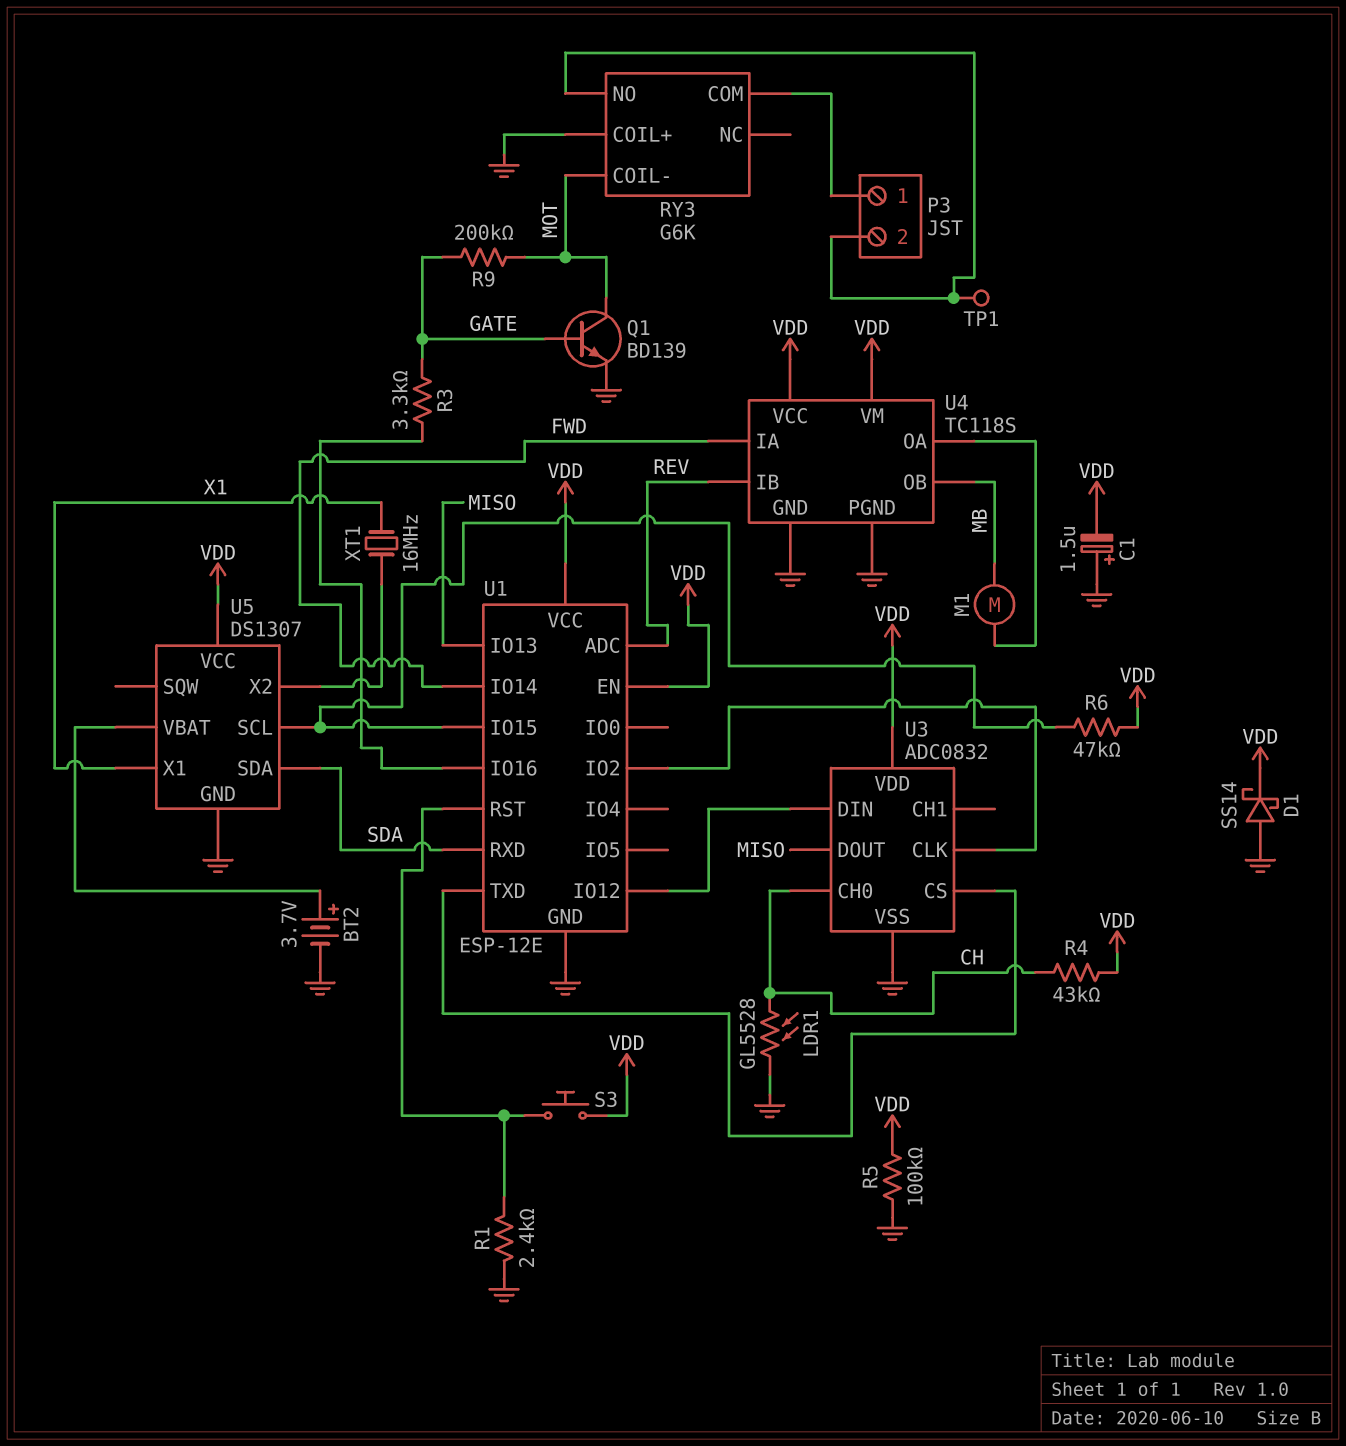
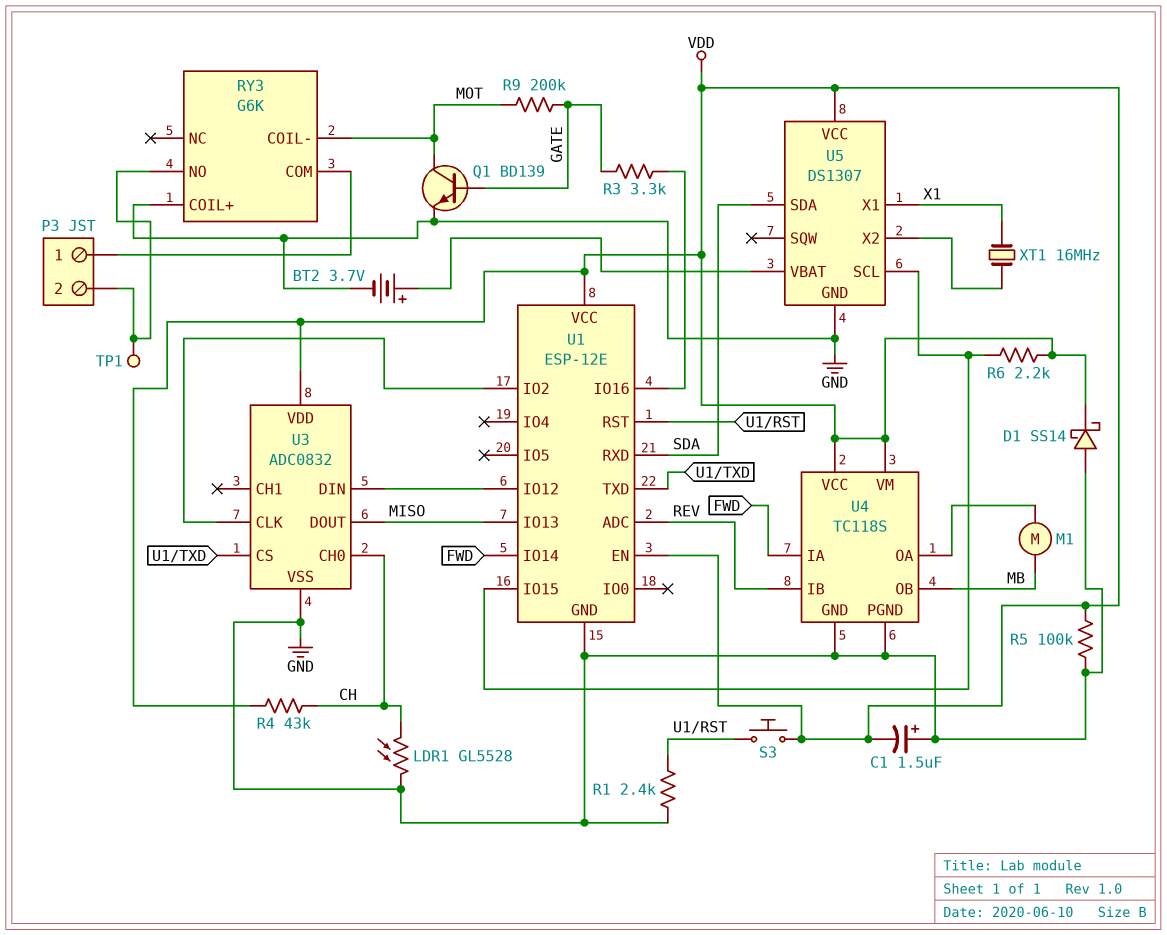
R6: 47k (U1/IO15, VDD) -> 2.2k (U1/IO15, VDD)

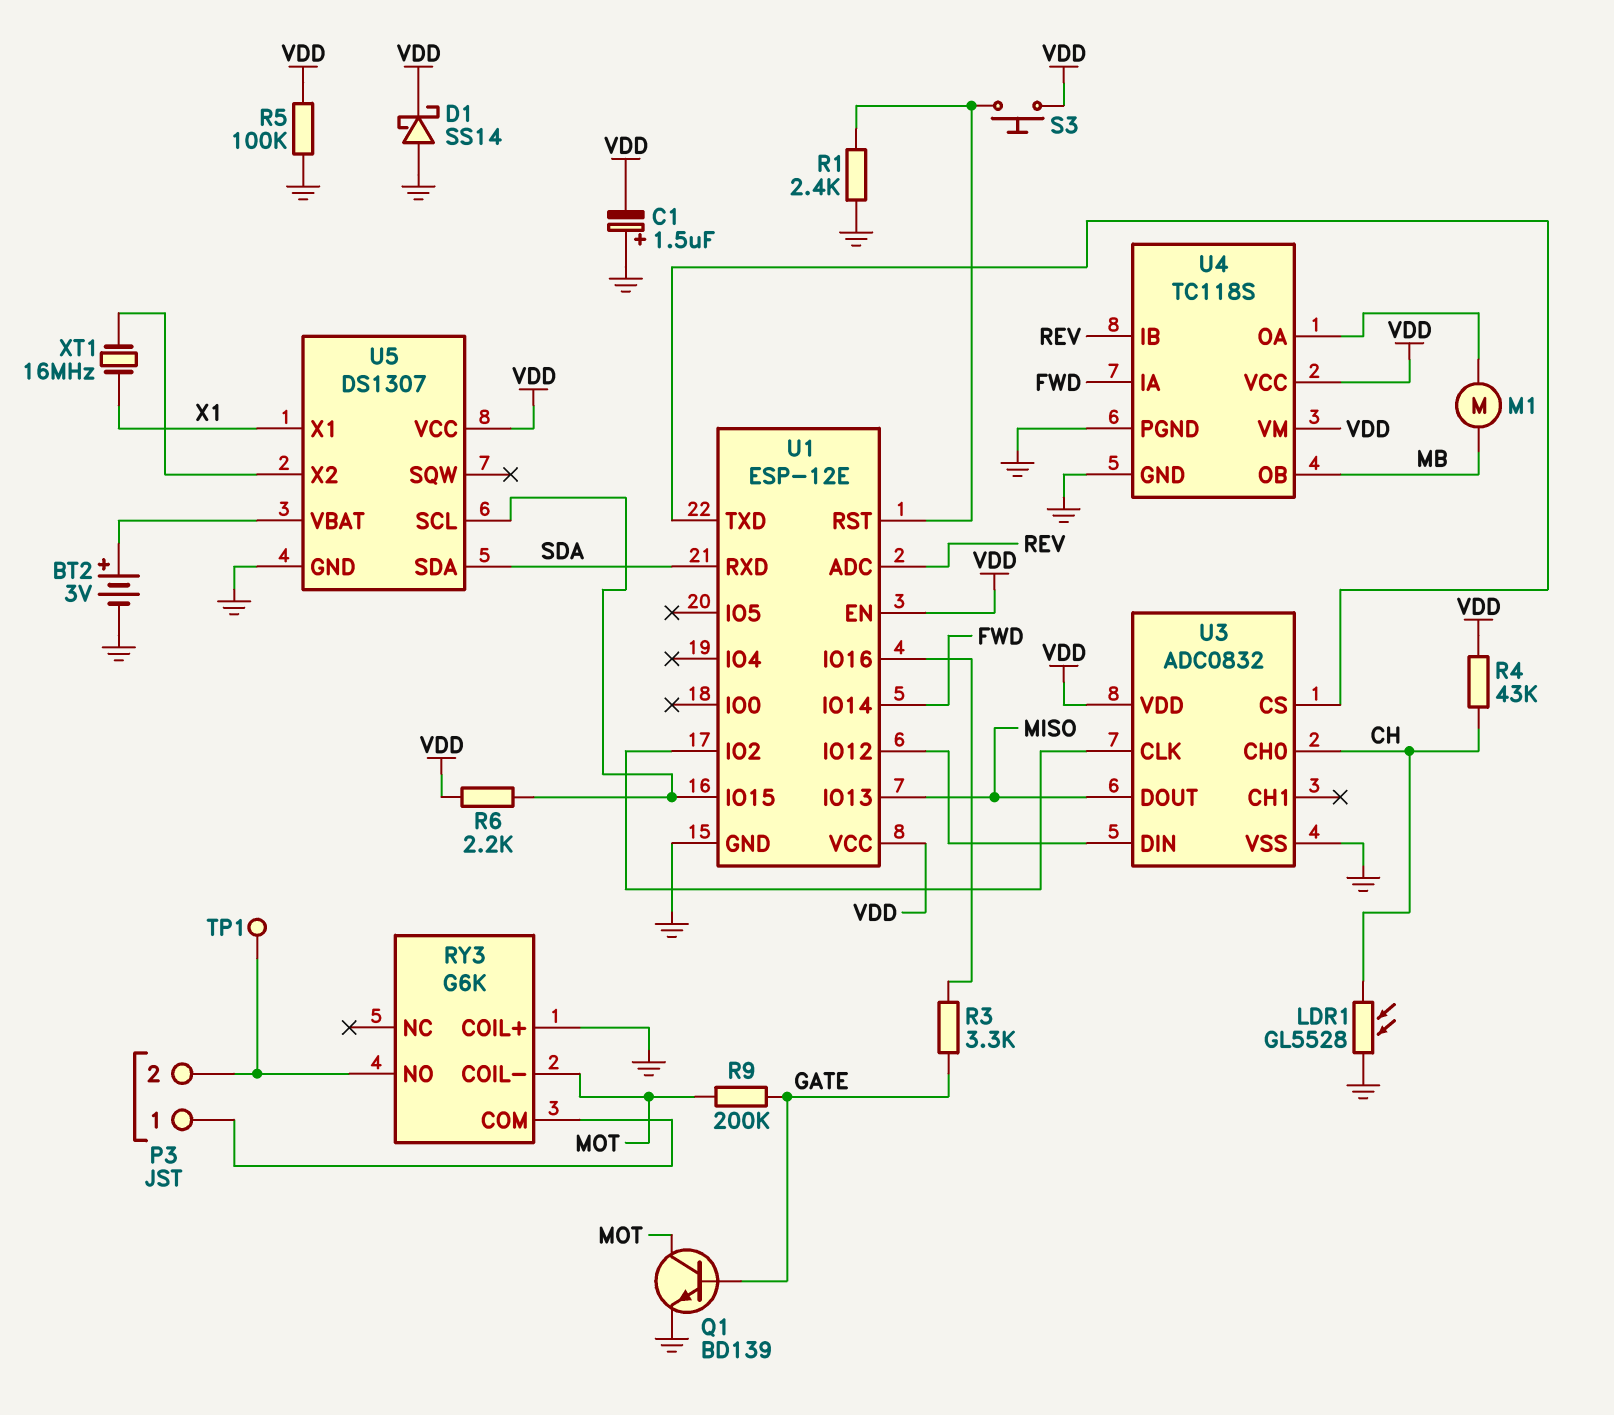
BT2: 3.7V (plus U5/VBAT, minus GND) -> 3V (plus U5/VBAT, minus GND)

